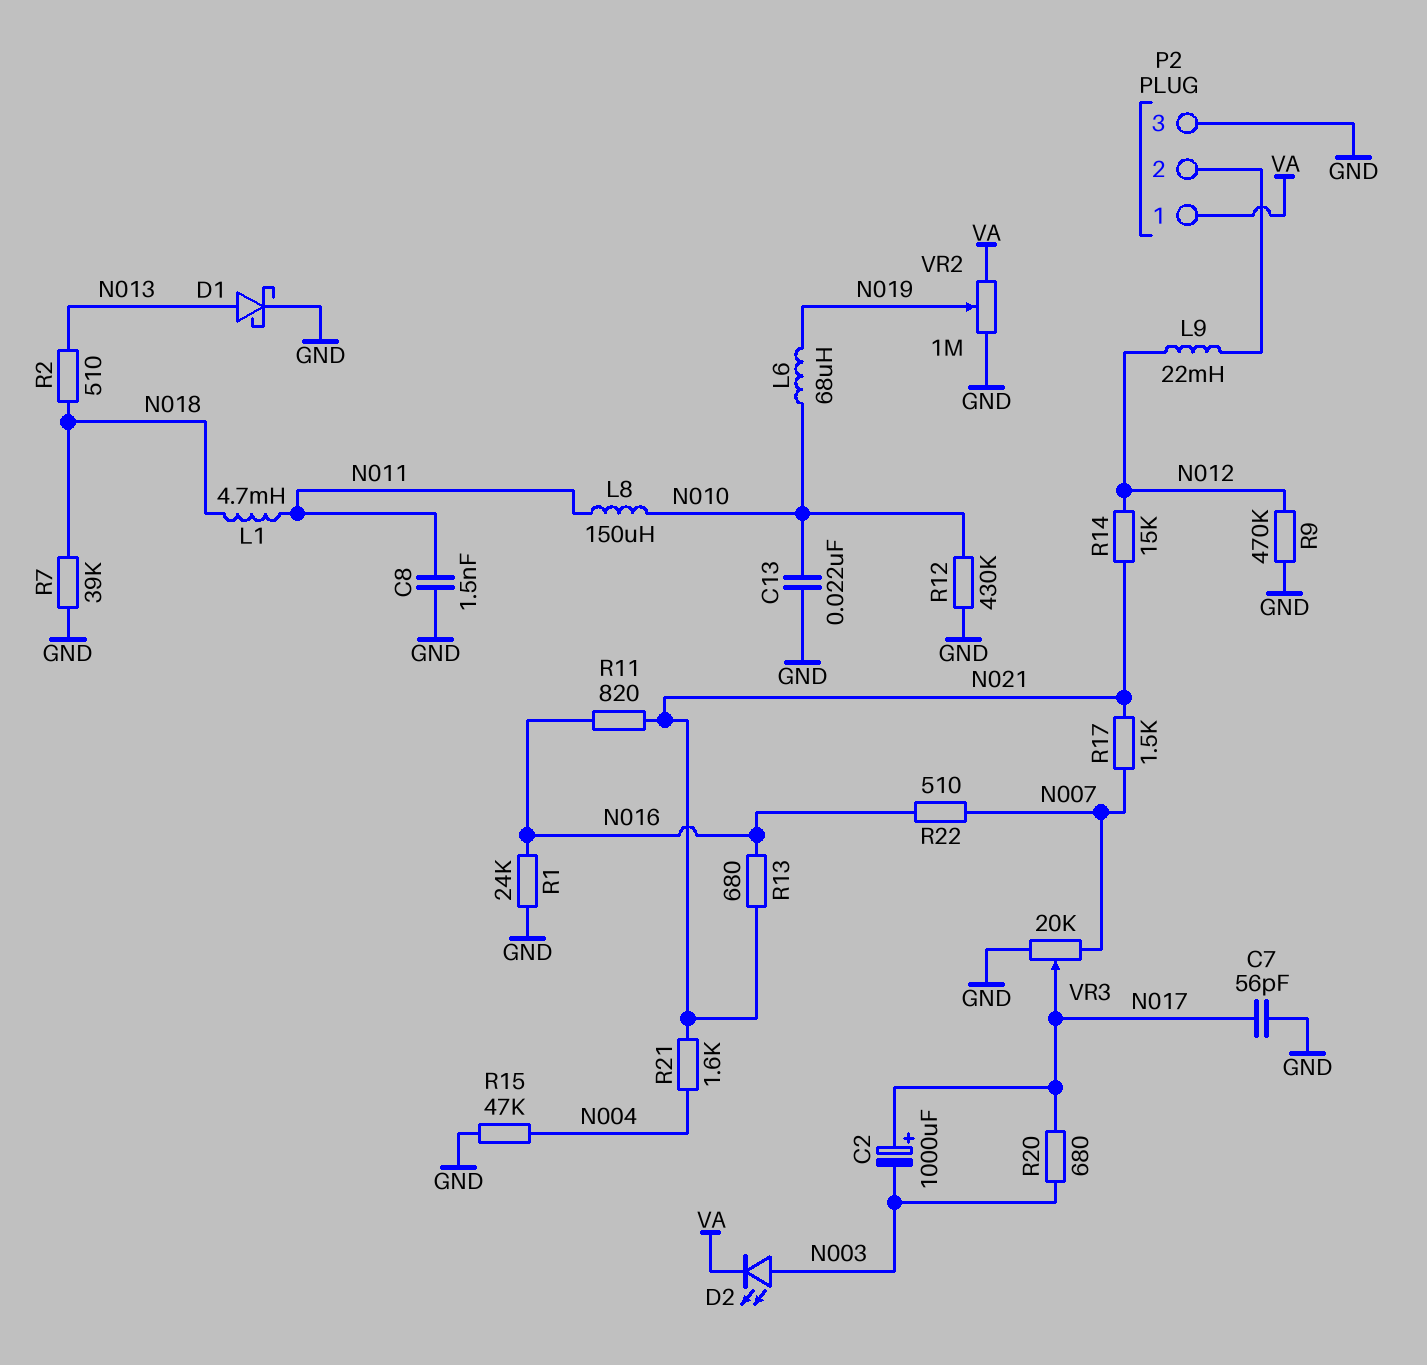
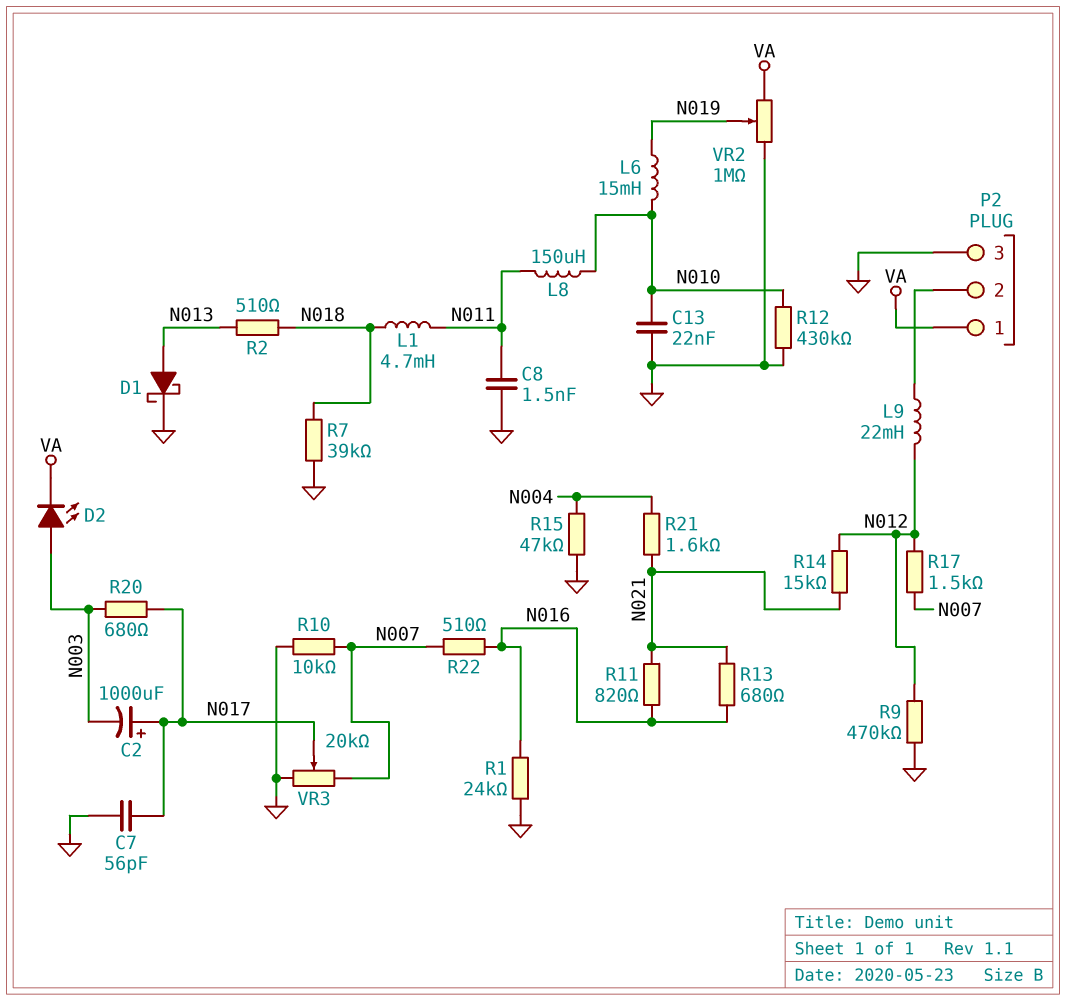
L6: 68uH (N010, N019) -> 15mH (N010, N019)
R10: none -> 10k (GND, N007)
R17: 1.5k (N007, N021) -> 1.5k (N007, N012)

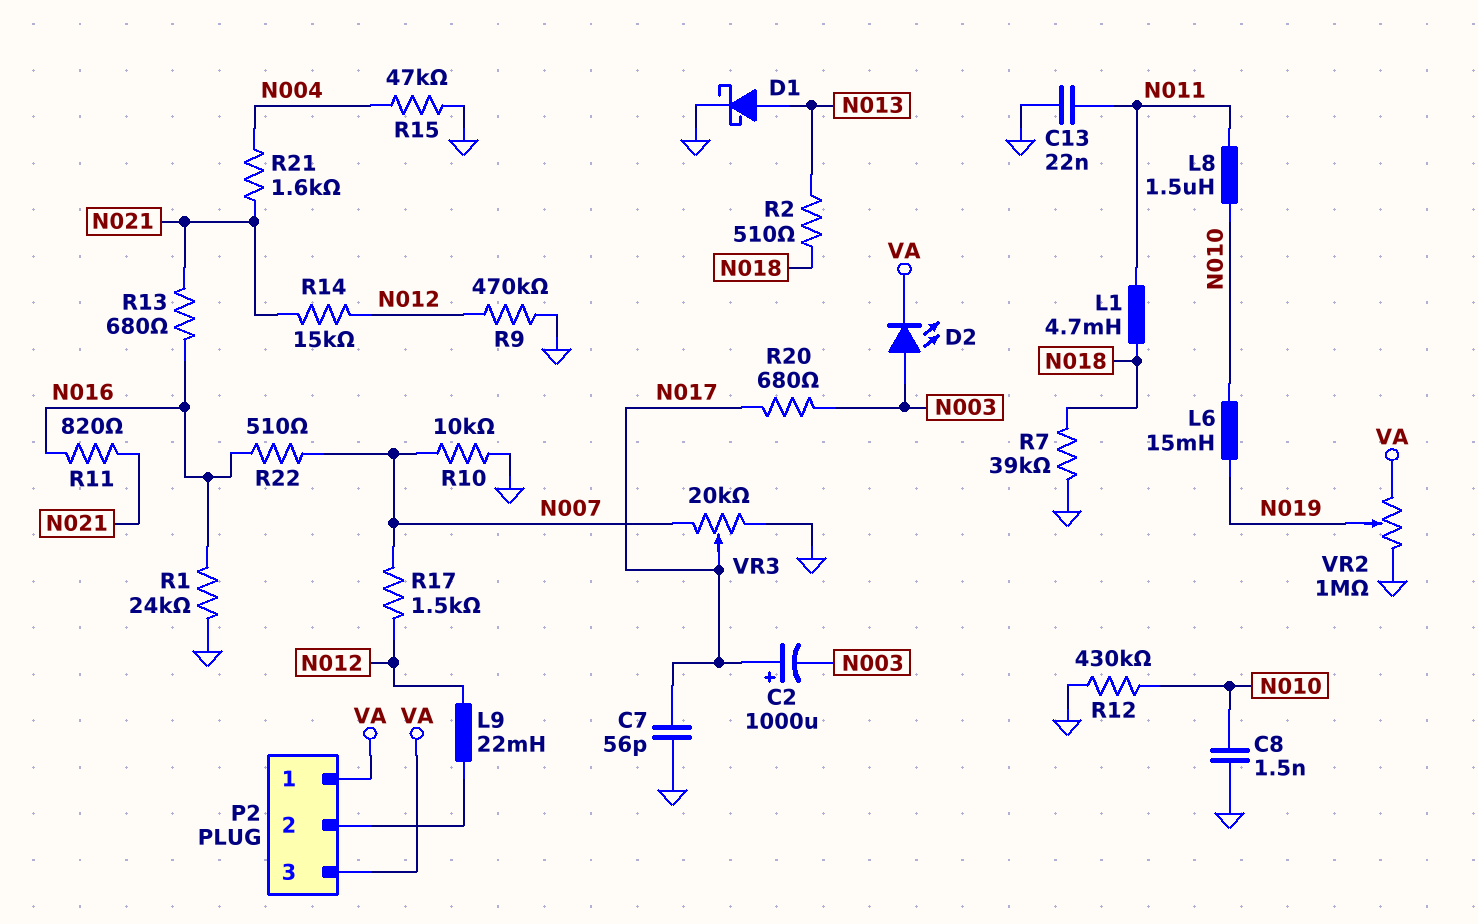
C8: 1.5nF (GND, N011) -> 1.5nF (GND, N010)
C13: 22nF (GND, N010) -> 22nF (GND, N011)
L8: 150uH (N010, N011) -> 1.5uH (N010, N011)
P2 pin 3: GND -> VA

